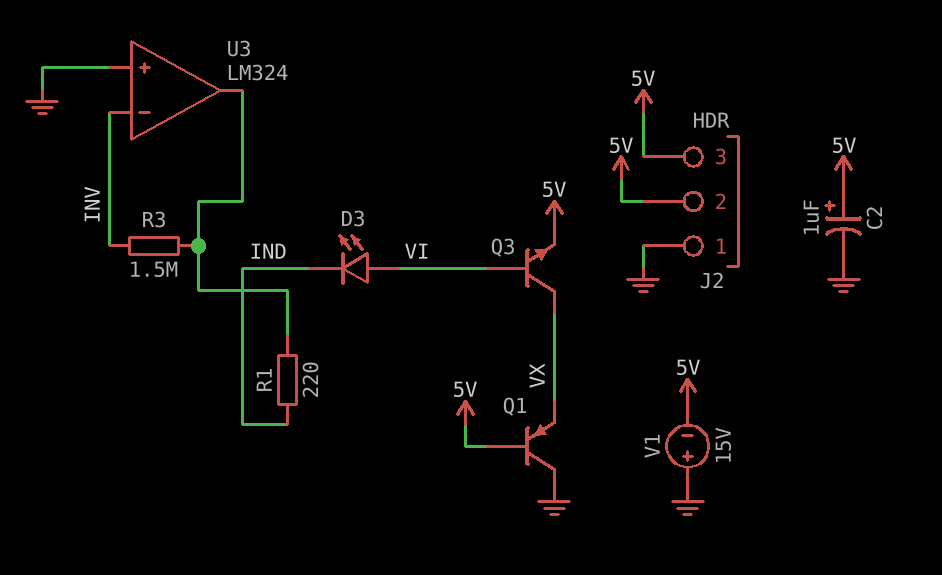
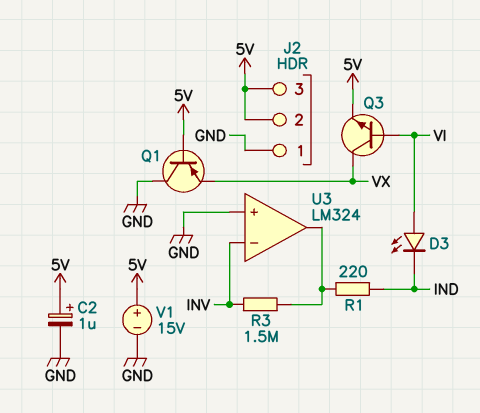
V1: 15V (plus GND, minus 5V) -> 15V (plus 5V, minus GND)

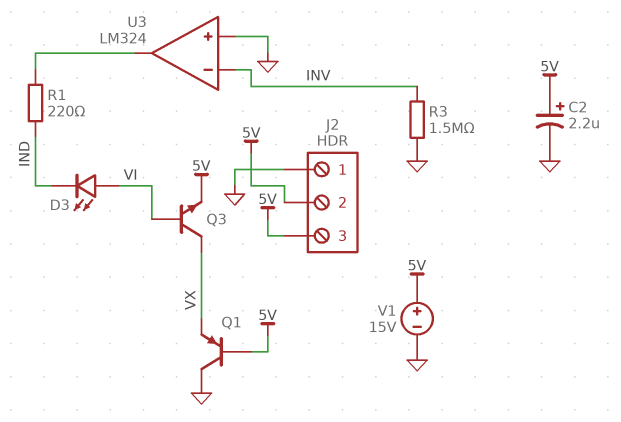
C2: 1uF (plus 5V, minus GND) -> 2.2uF (plus 5V, minus GND)
R3: 1.5M (INV, U3/out) -> 1.5M (GND, INV)

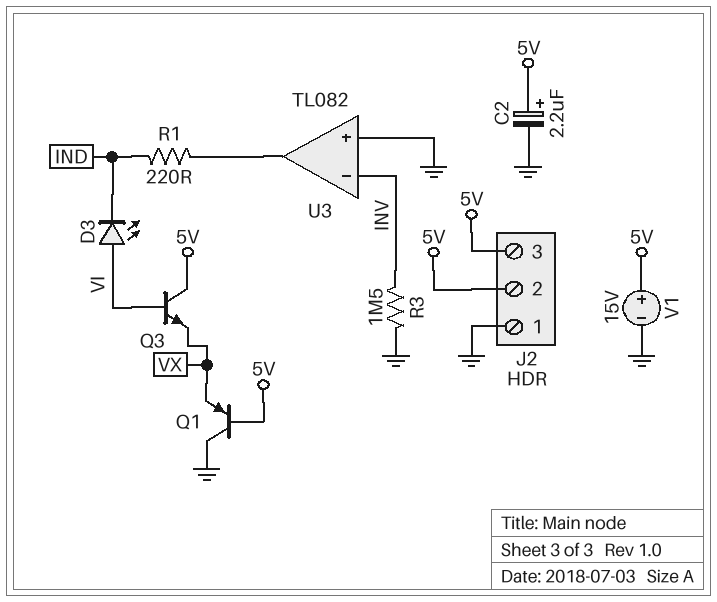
Q3: NPN (B VI, C VX, E 5V) -> NPN (B VI, C 5V, E VX)
U3: LM324 -> TL082

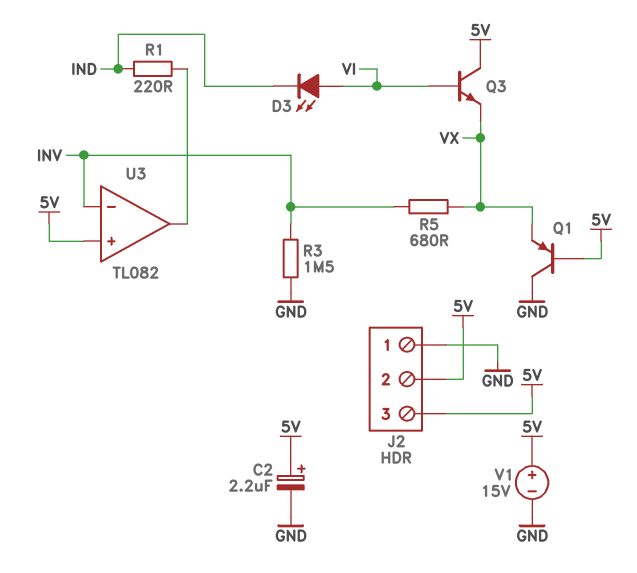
R5: none -> 680 (INV, VX)
U3 pin in+: GND -> 5V

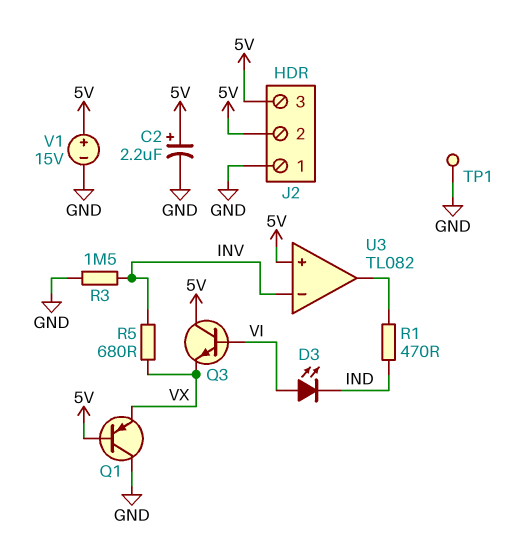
R1: 220 (IND, U3/out) -> 470 (IND, U3/out)
TP1: none -> test point (GND)

